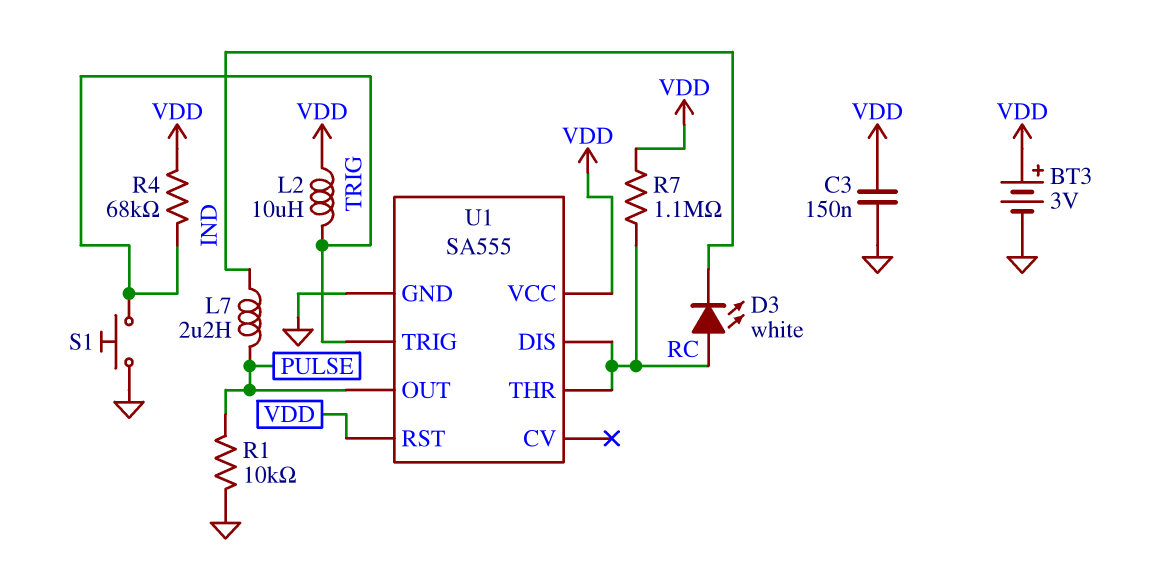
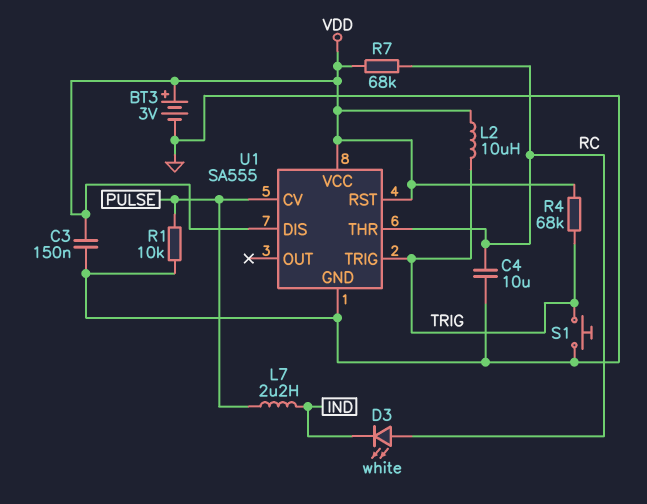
C4: none -> 10uF (GND, RC)
R7: 1.1M (RC, VDD) -> 68k (RC, VDD)
U1 pin CV: none -> PULSE
U1 pin DIS: RC -> VDD
U1 pin OUT: PULSE -> none

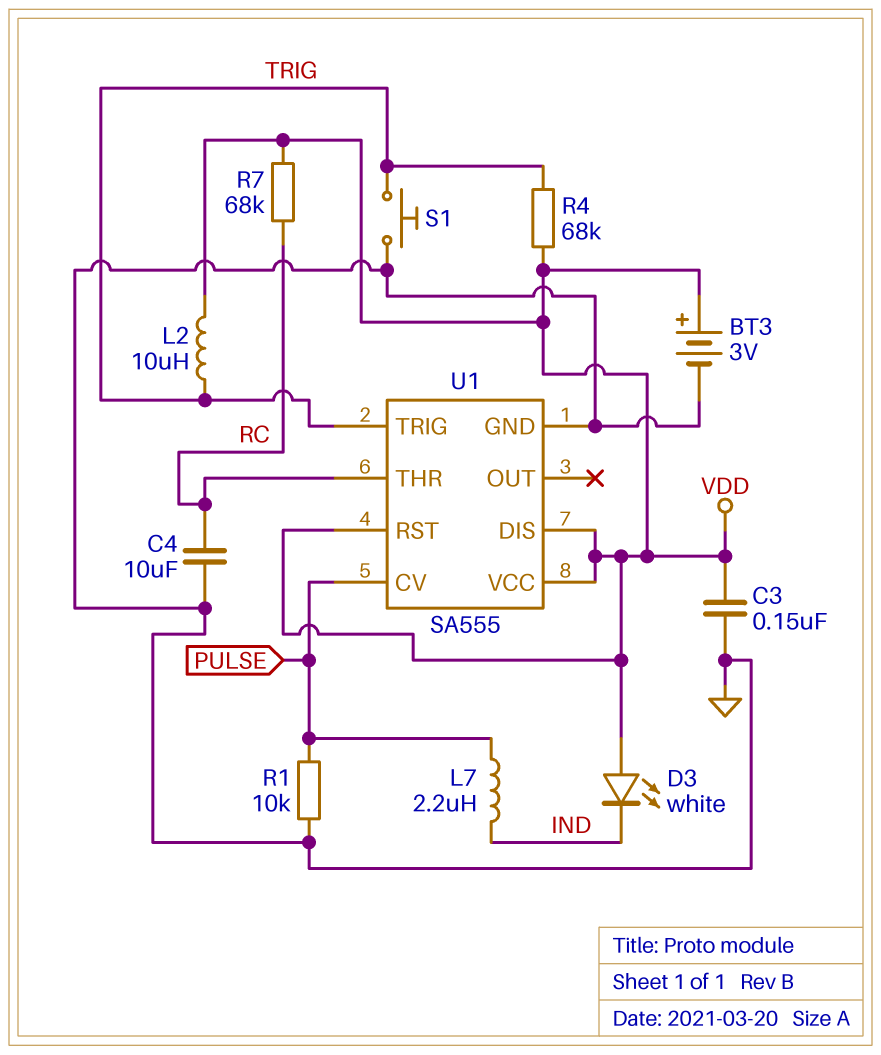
D3: LED white (A RC, K IND) -> LED white (A VDD, K IND)

